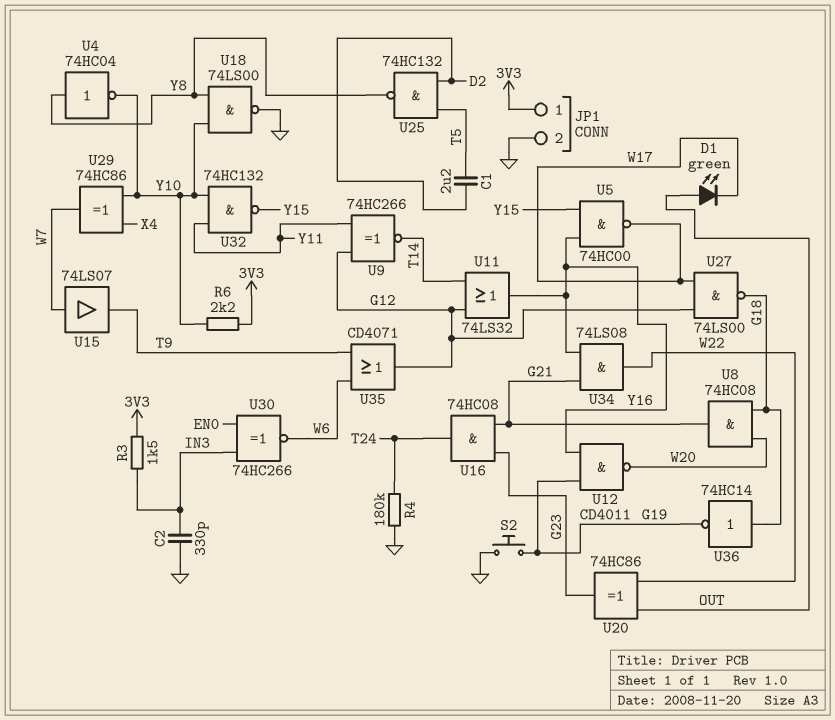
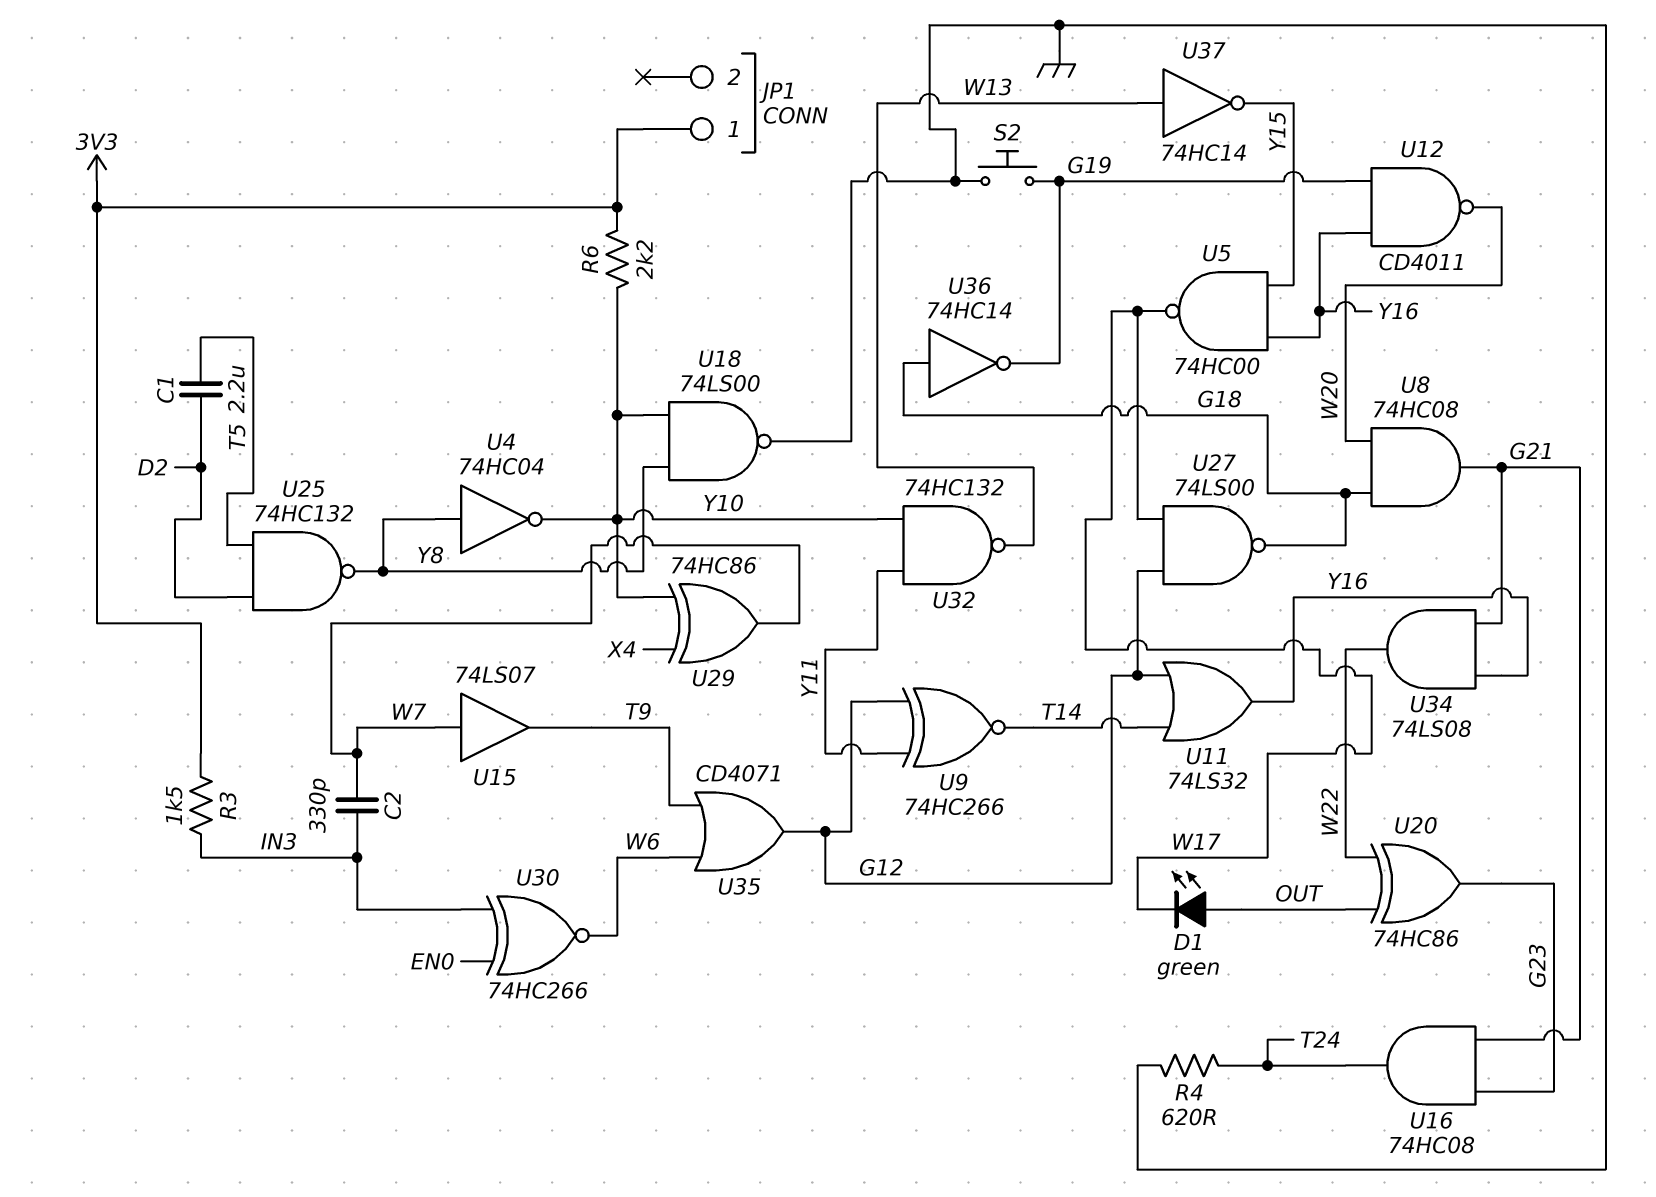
C2: 330pF (GND, IN3) -> 330pF (IN3, W7)
JP1 pin 2: GND -> none
R4: 180k (GND, T24) -> 620 (GND, T24)
U32: NAND 74HC132 (in Y10, in Y11, out Y15) -> NAND 74HC132 (in Y10, in Y11, out W13)
U37: none -> NOT 74HC14 (in W13, out Y15)

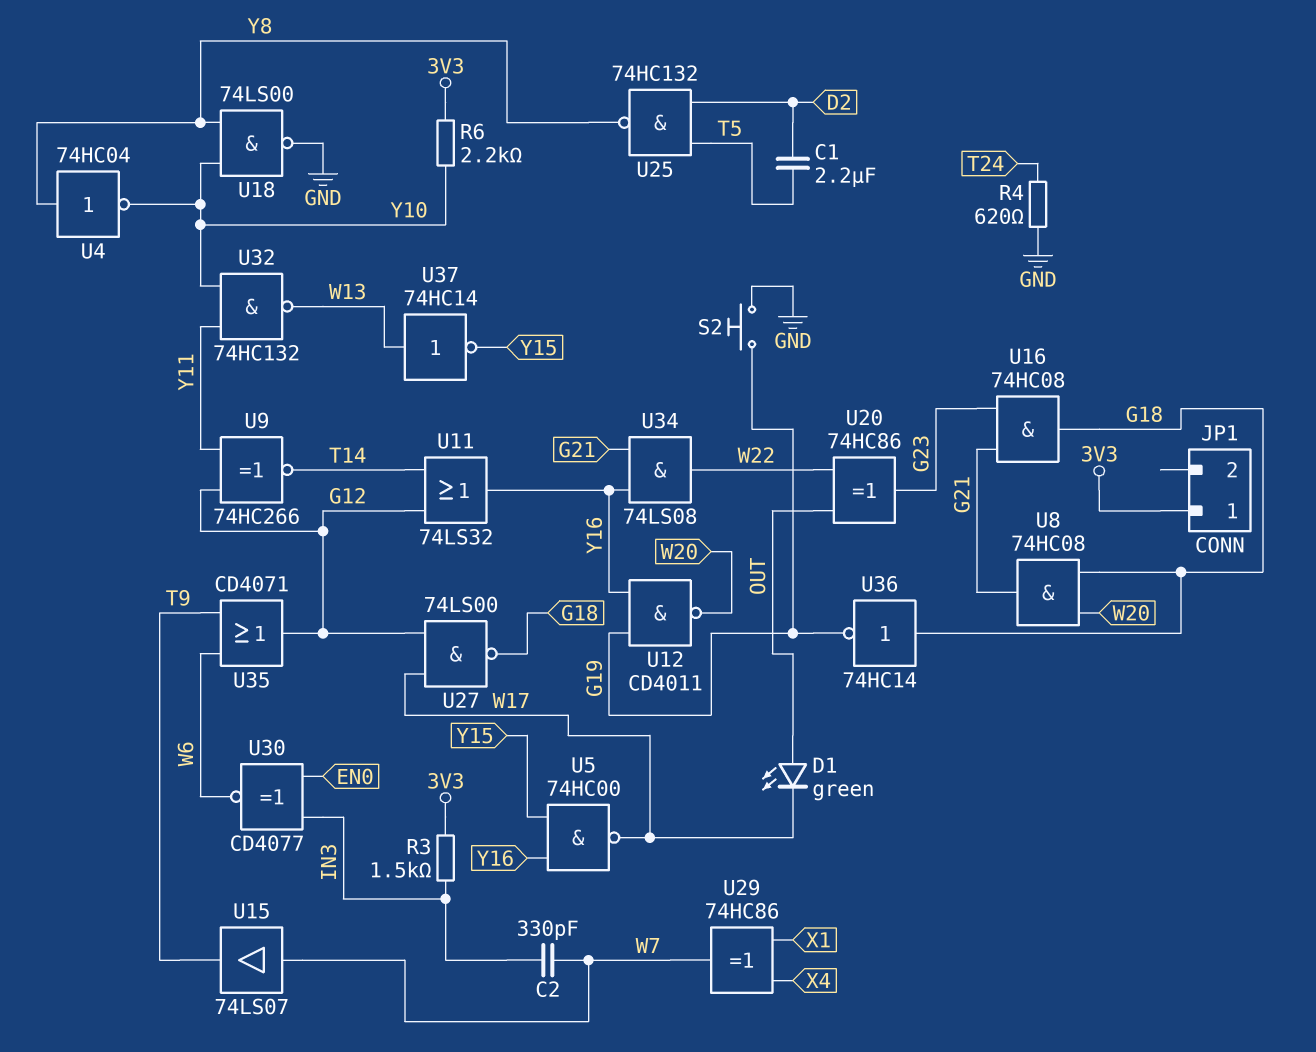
U16: AND 74HC08 (in G21, in G23, out T24) -> AND 74HC08 (in G21, in G23, out G18)
U29: XOR 74HC86 (in X4, in Y10, out W7) -> XOR 74HC86 (in X1, in X4, out W7)
U30: XNOR 74HC266 (in EN0, in IN3, out W6) -> XNOR CD4077 (in EN0, in IN3, out W6)

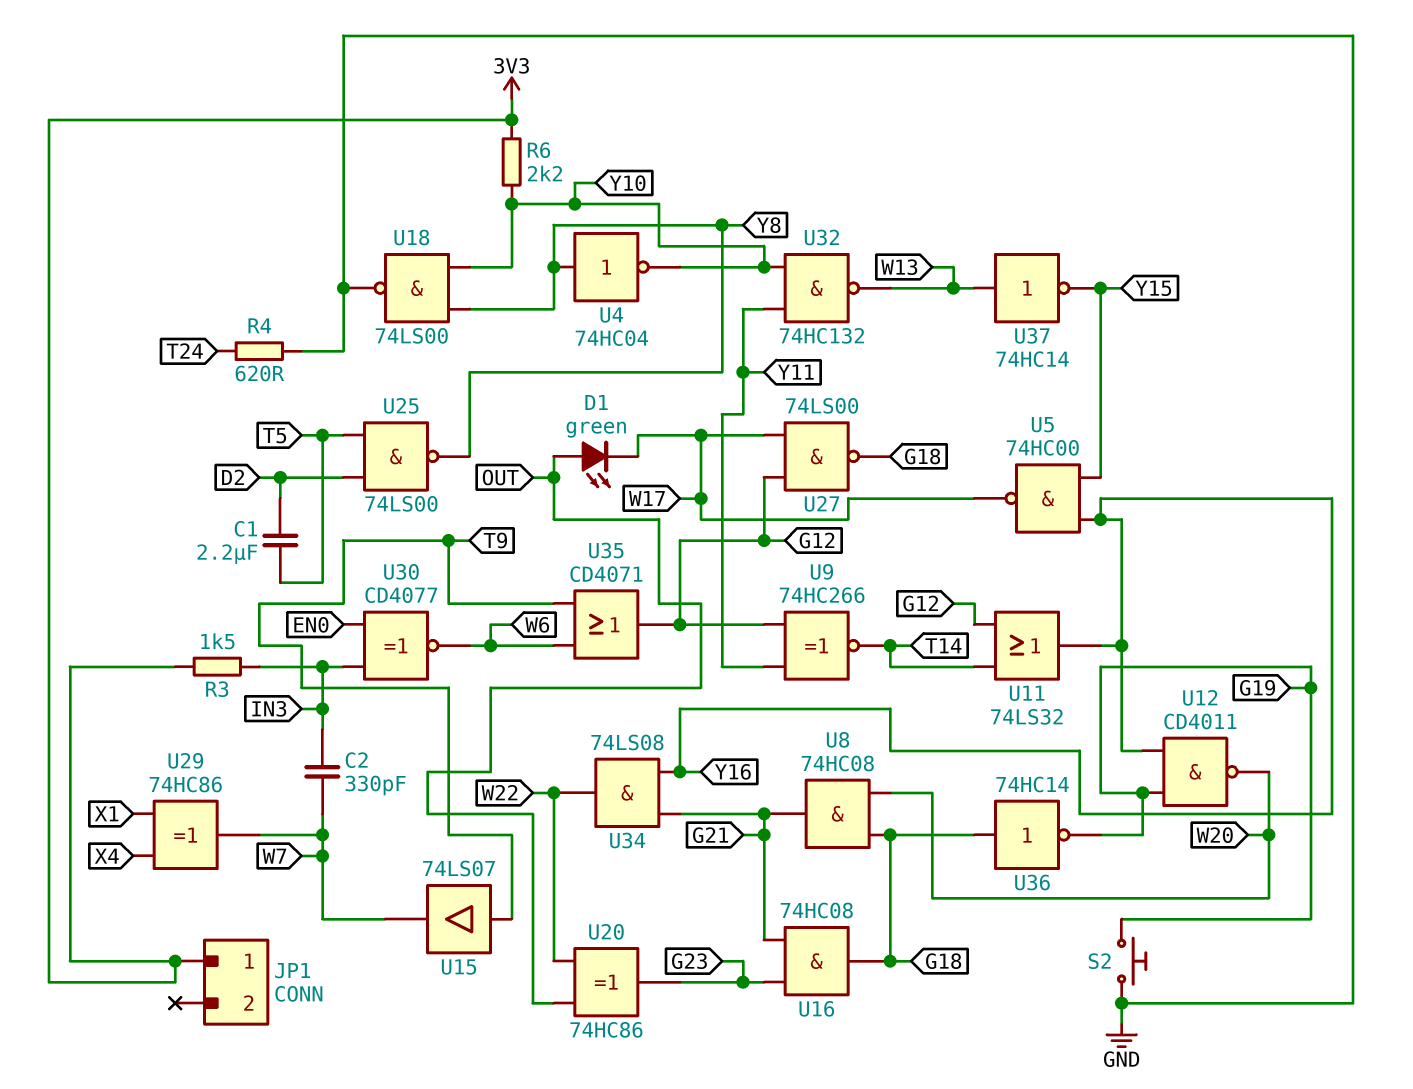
U15: buffer 74LS07 (in W7, out T9) -> buffer 74LS07 (in T9, out W7)
U25: NAND 74HC132 (in D2, in T5, out Y8) -> NAND 74LS00 (in D2, in T5, out Y8)

